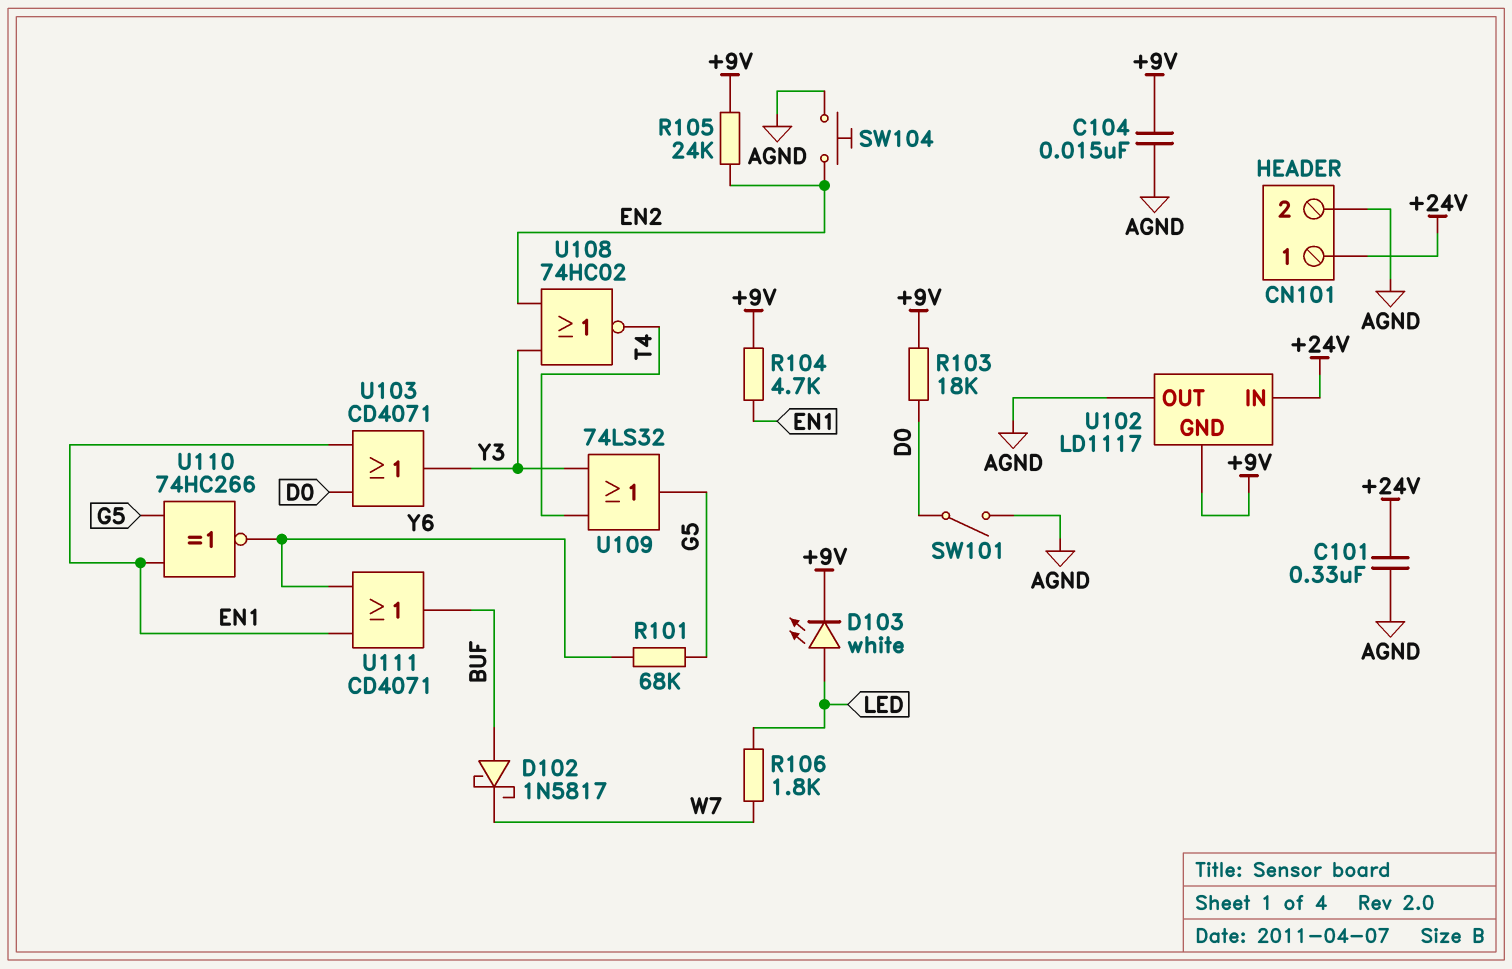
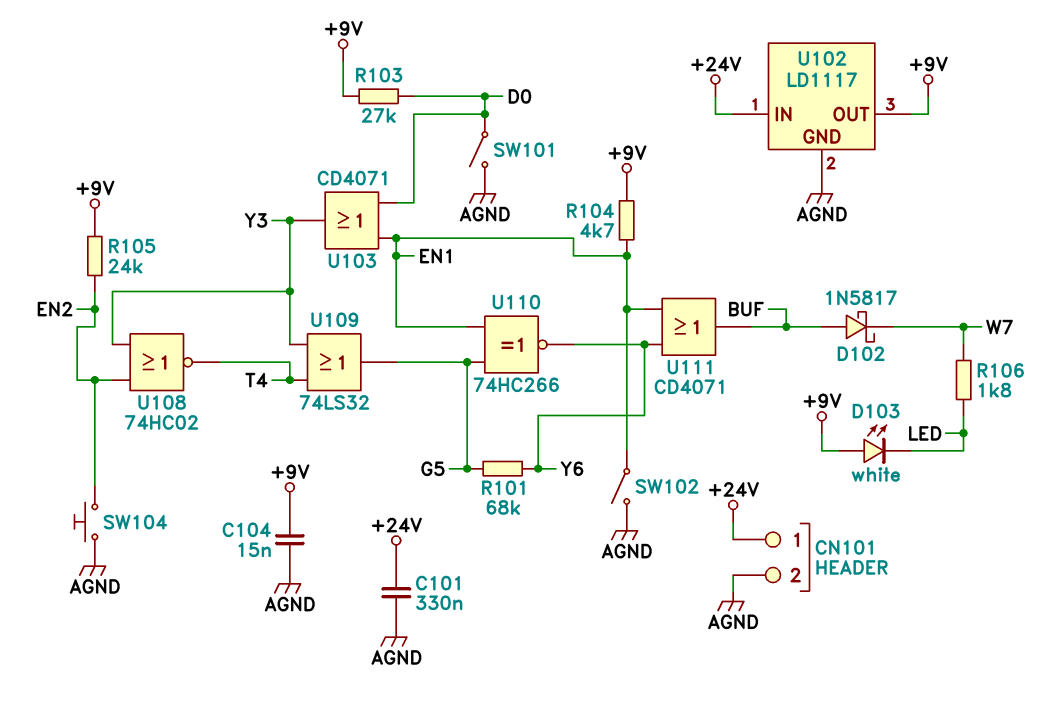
D103: LED white (A LED, K +9V) -> LED white (A +9V, K LED)
R103: 18k (+9V, D0) -> 27k (+9V, D0)
SW102: none -> switch (AGND, EN1)
U102 pin GND: +9V -> AGND
U102 pin OUT: AGND -> +9V

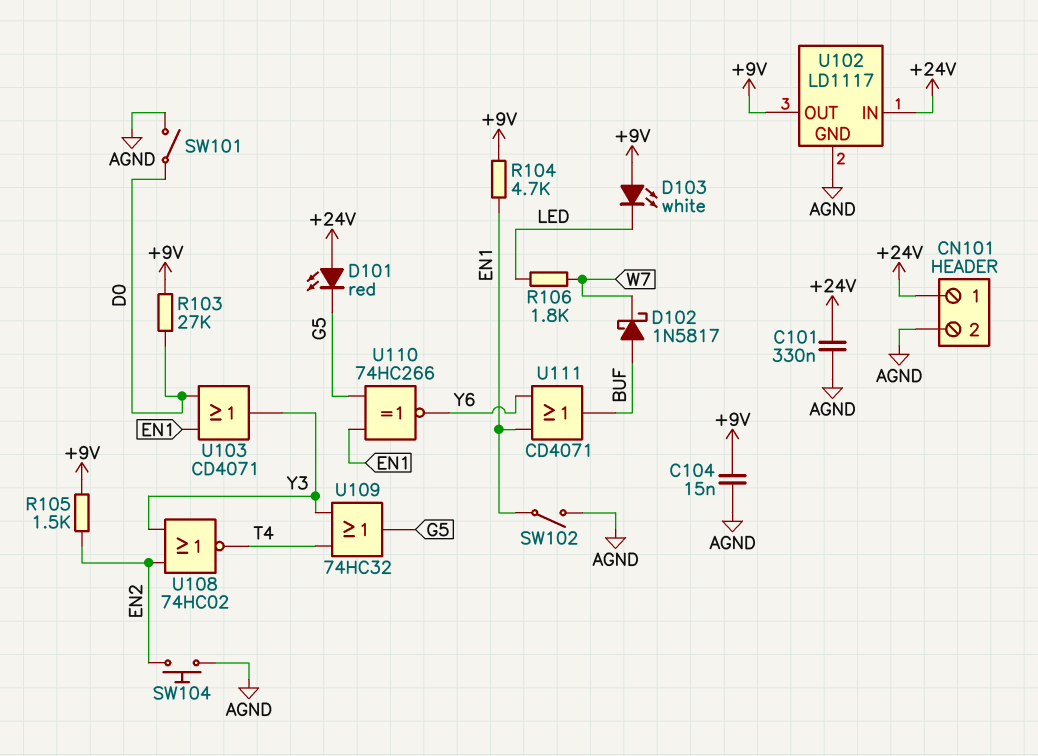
D101: none -> LED red (A +24V, K G5)
R101: 68k (G5, Y6) -> none
R105: 24k (+9V, EN2) -> 1.5k (+9V, EN2)
U109: OR 74LS32 (in T4, in Y3, out G5) -> OR 74HC32 (in T4, in Y3, out G5)

